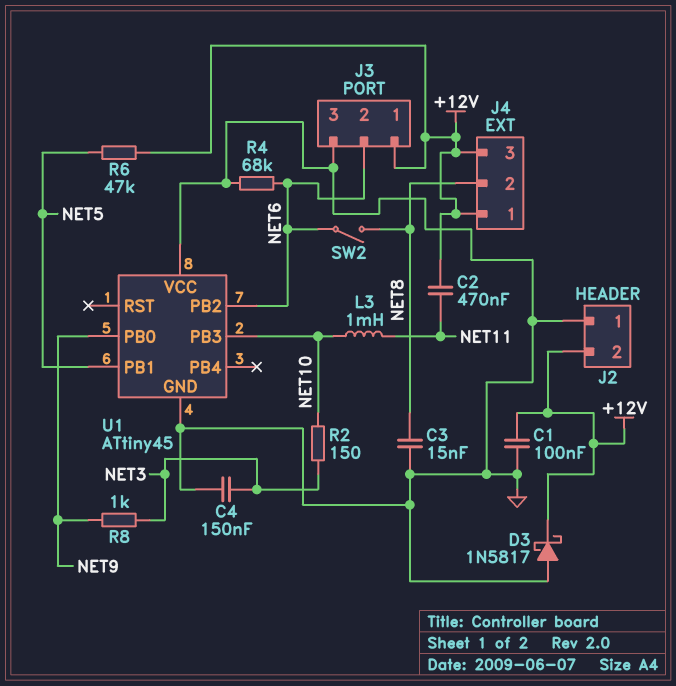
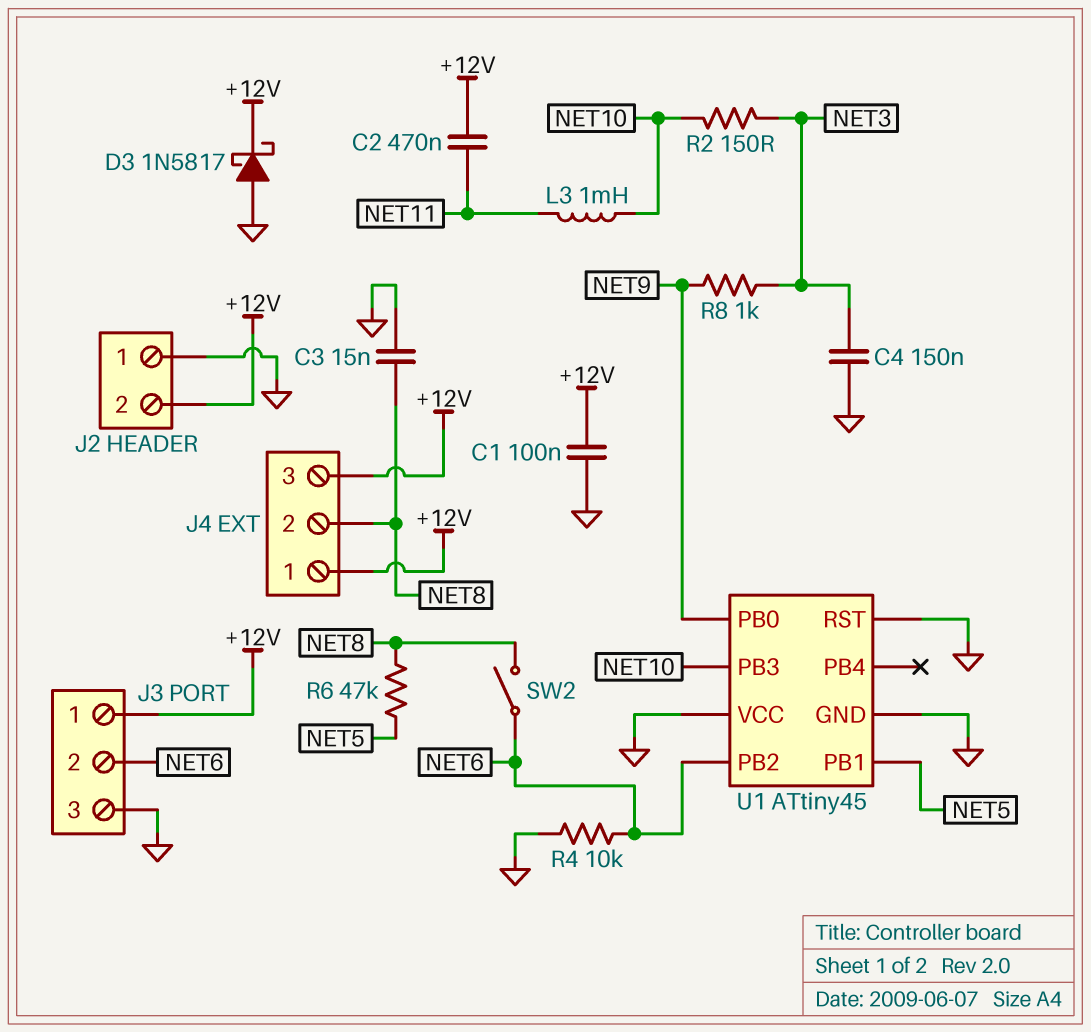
R4: 68k (GND, NET6) -> 10k (GND, NET6)
R6: 47k (+12V, NET5) -> 47k (NET5, NET8)
U1 pin RST: none -> GND

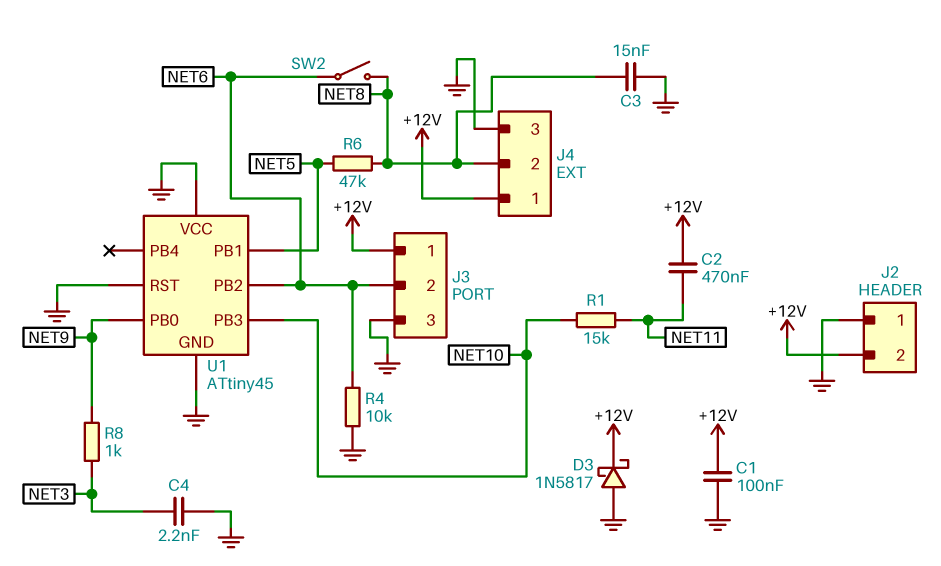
C4: 150nF (GND, NET3) -> 2.2nF (GND, NET3)
J4 pin 3: +12V -> GND
L3: 1mH (NET10, NET11) -> none
R1: none -> 15k (NET10, NET11)
R2: 150 (NET3, NET10) -> none

